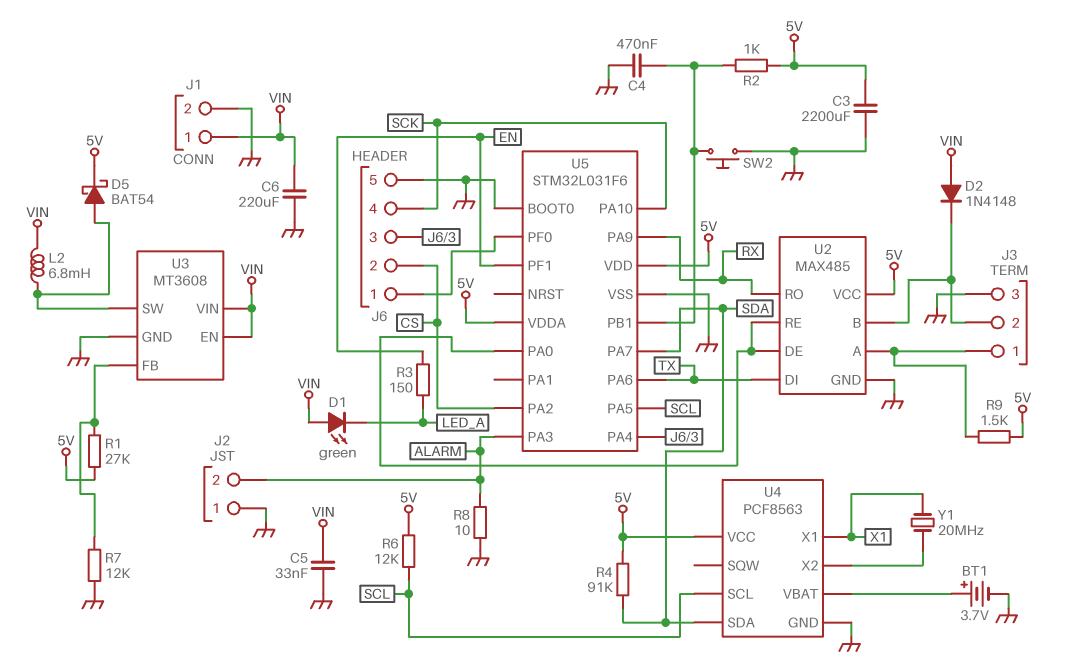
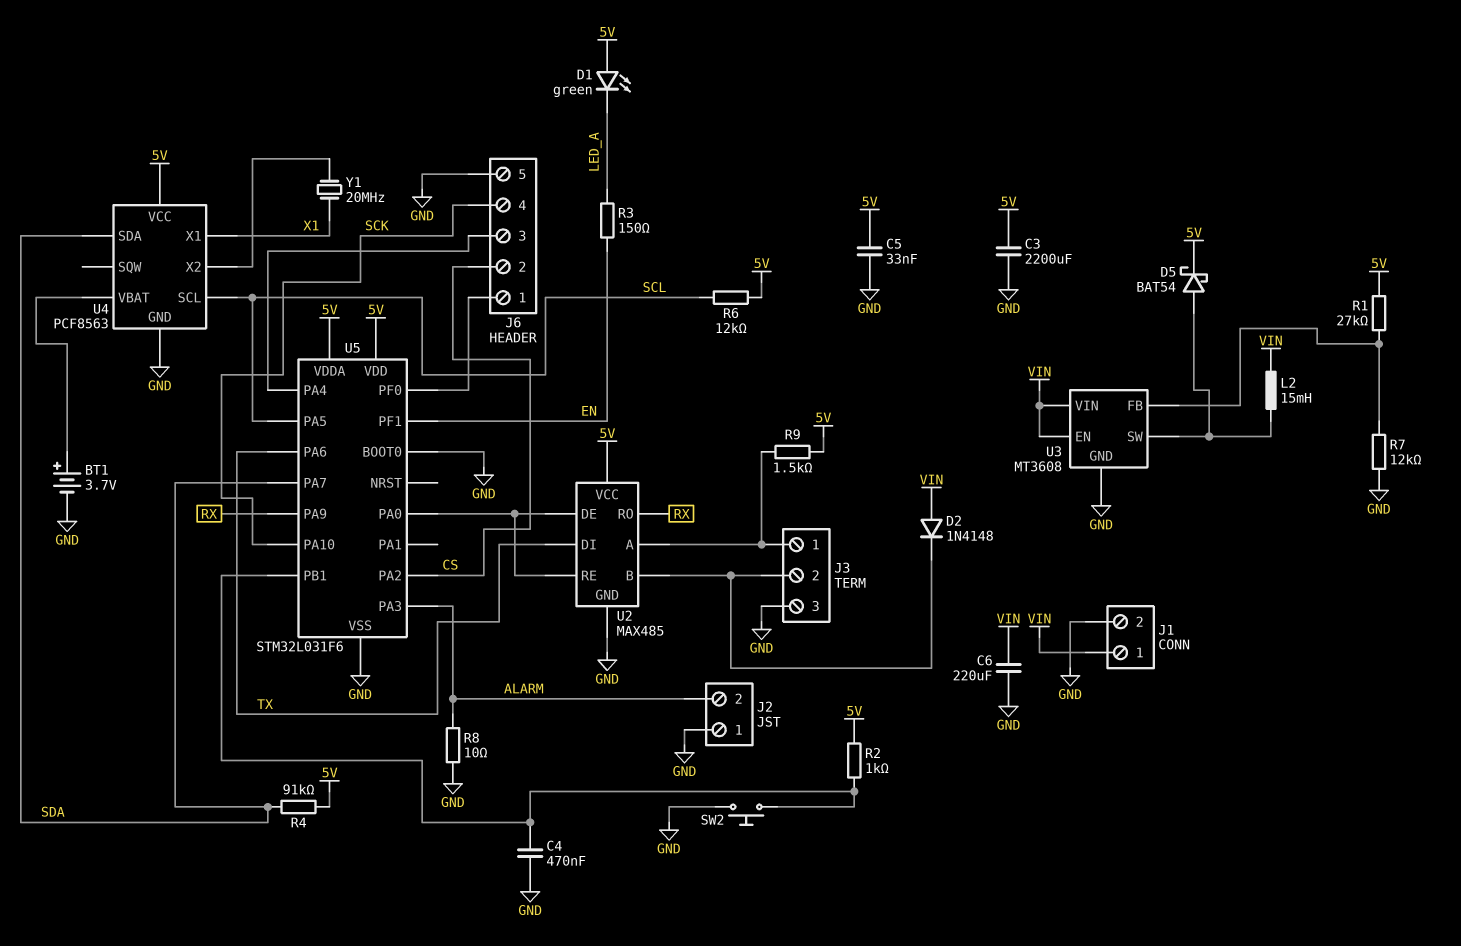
C5: 33nF (GND, VIN) -> 33nF (5V, GND)
D1: LED green (A VIN, K LED_A) -> LED green (A 5V, K LED_A)
L2: 6.8mH (U3/SW, VIN) -> 15mH (U3/SW, VIN)

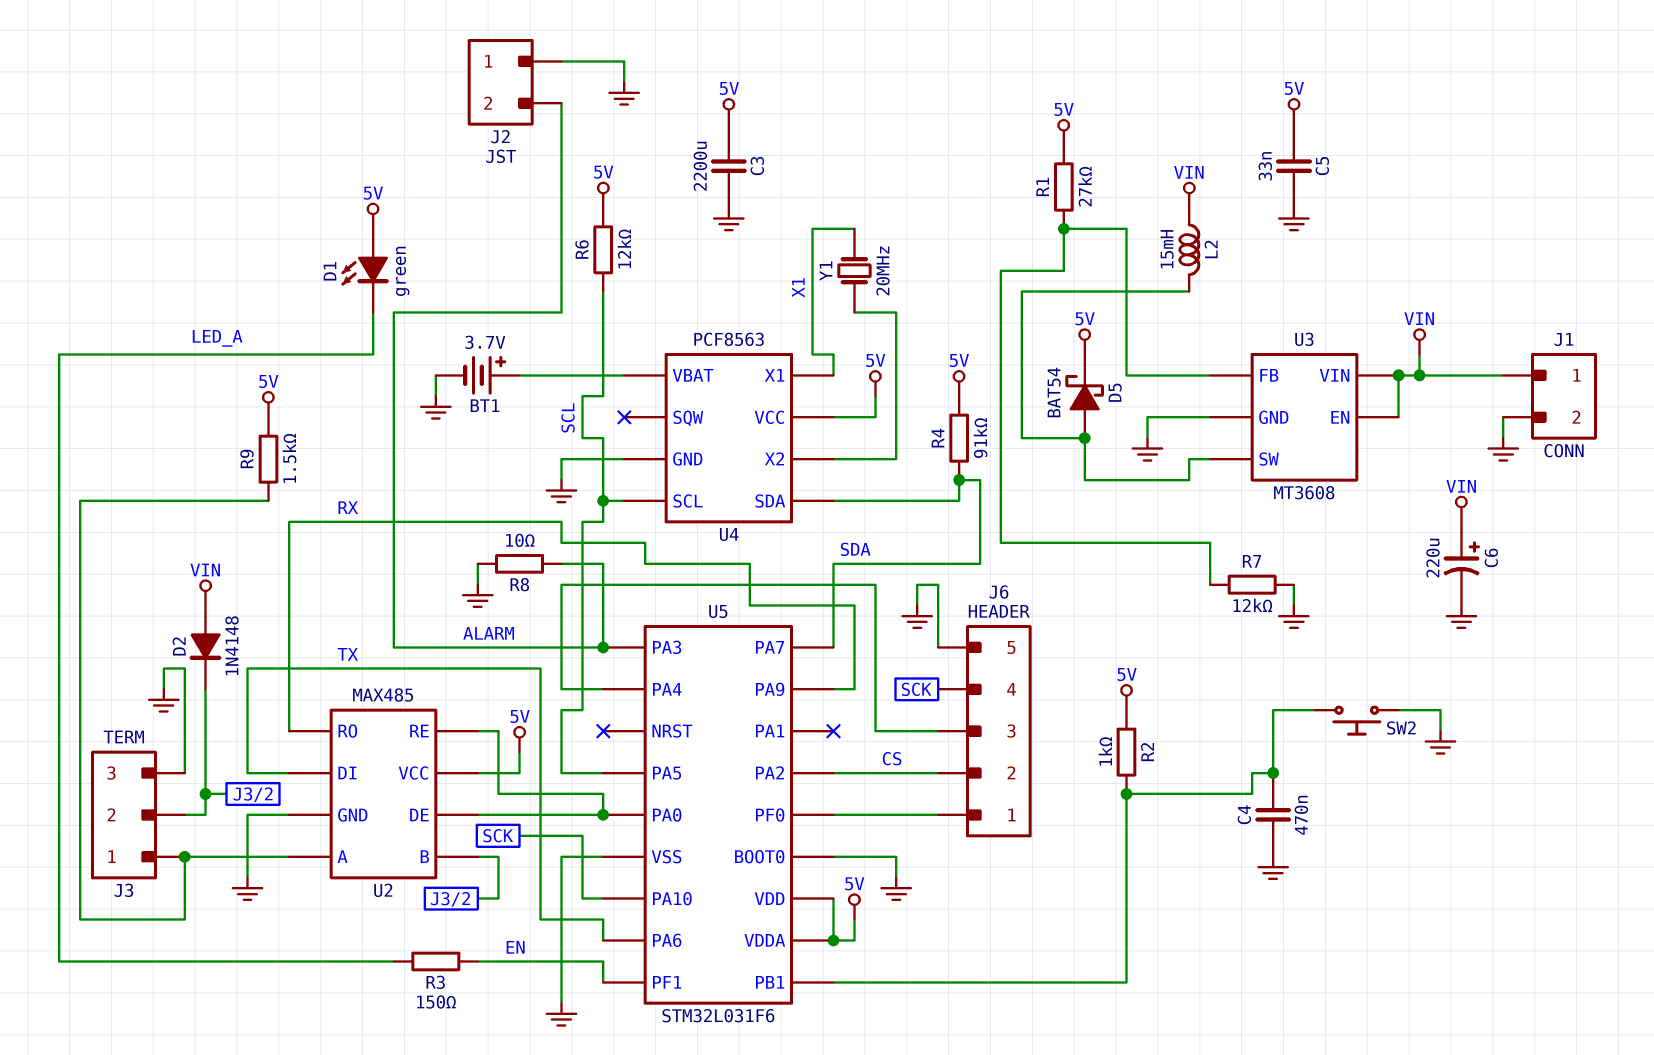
C6: 220uF (GND, VIN) -> 220uF (plus VIN, minus GND)

